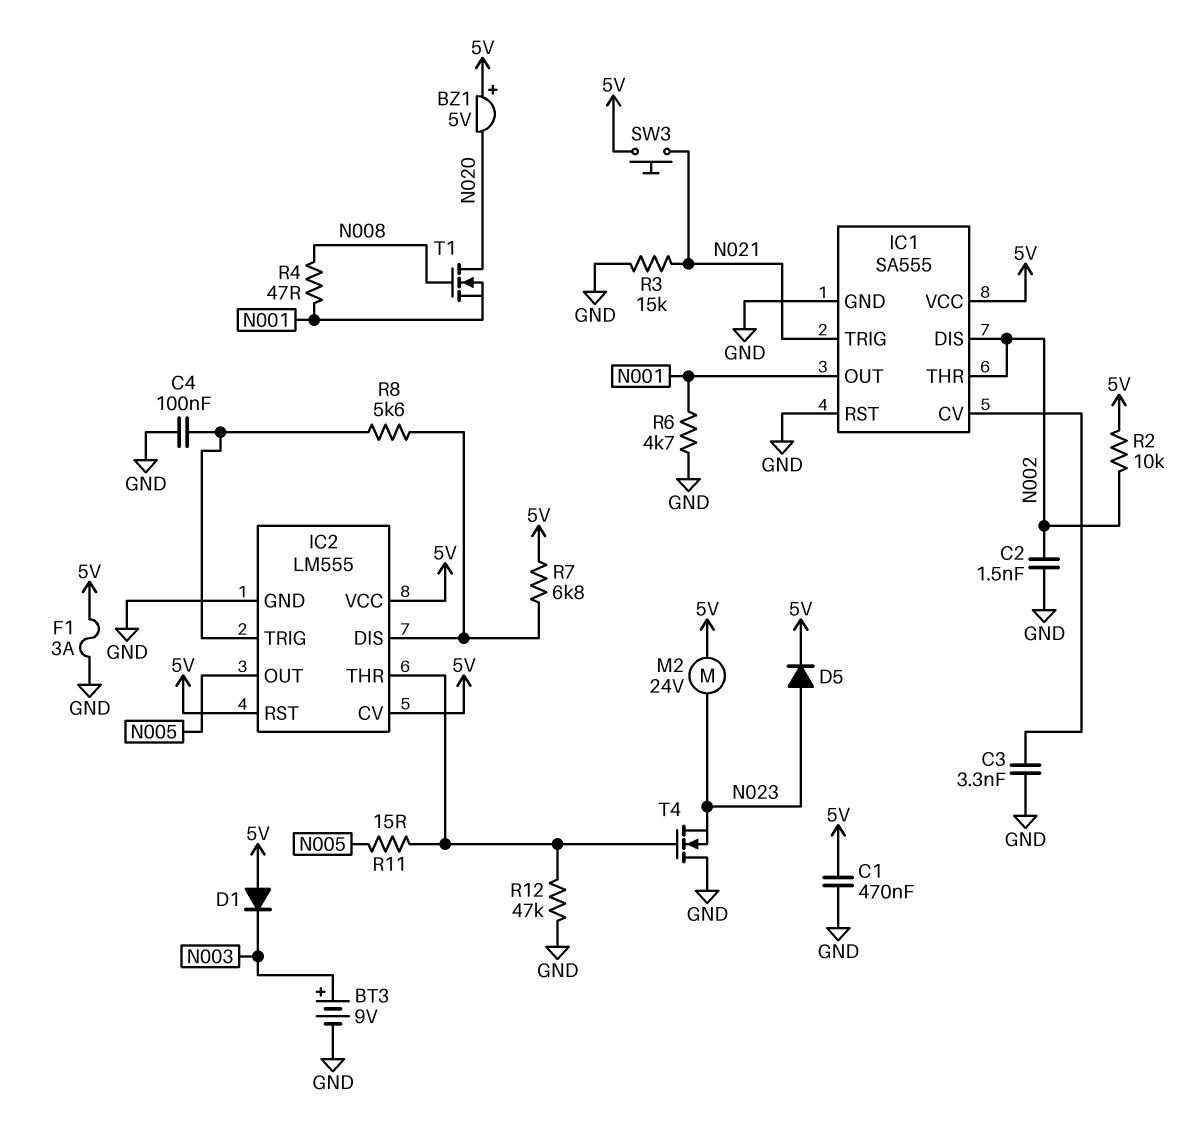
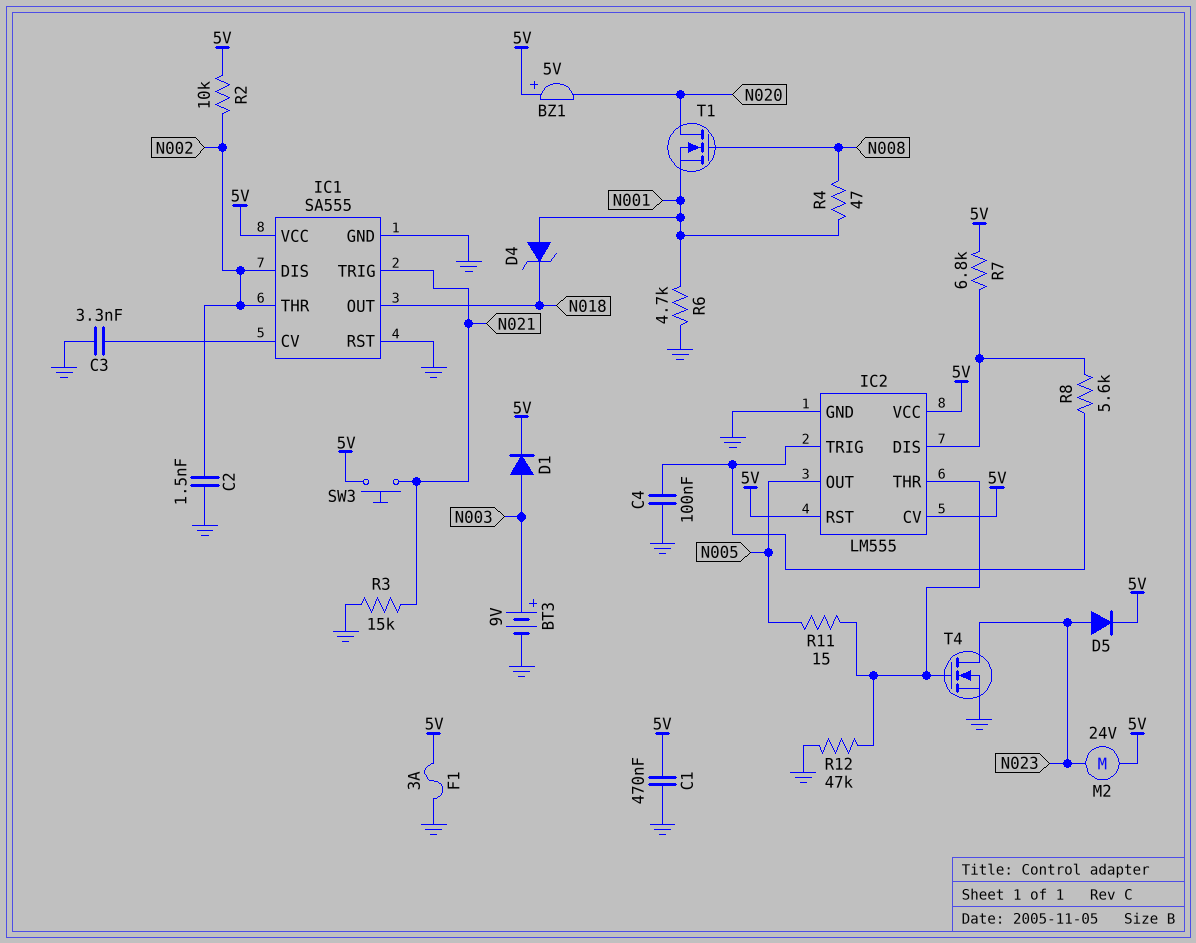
D1: diode (A 5V, K N003) -> diode (A N003, K 5V)
D4: none -> zener (A N001, K N018)
IC1 pin OUT: N001 -> N018
T4: NMOS (G IC2/THR, D GND, S N023) -> NMOS (G IC2/THR, D N023, S GND)

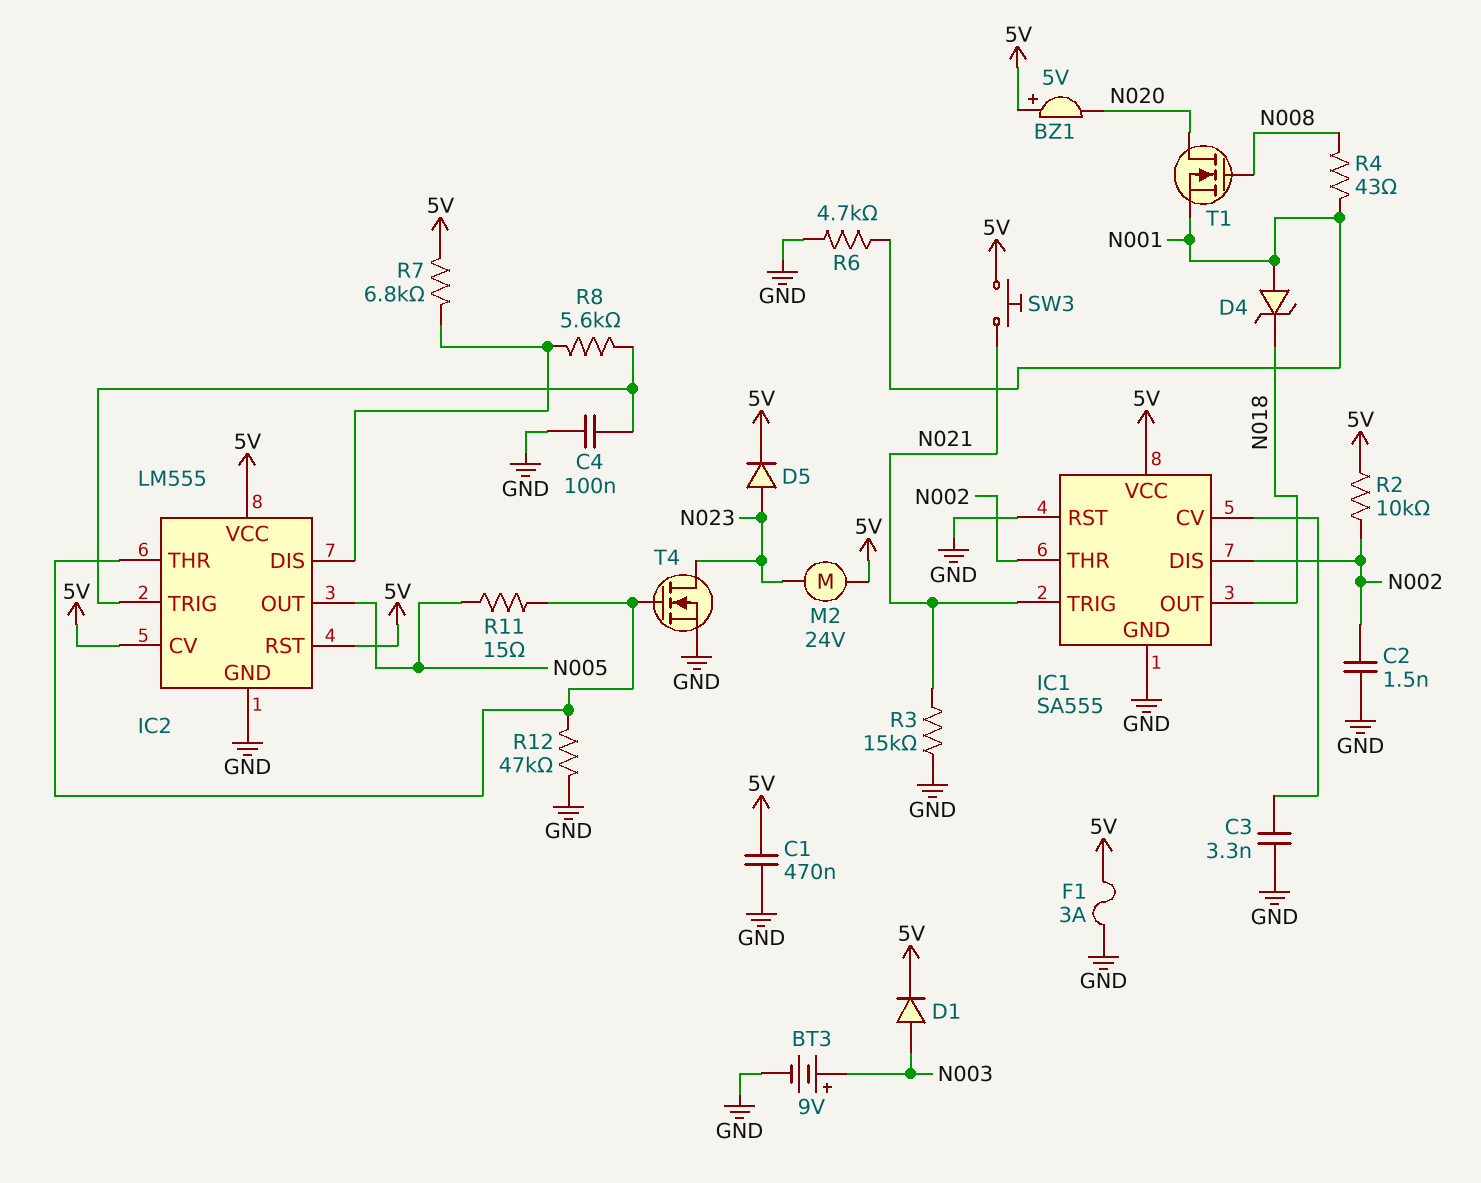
R4: 47 (N001, N008) -> 43 (N001, N008)

